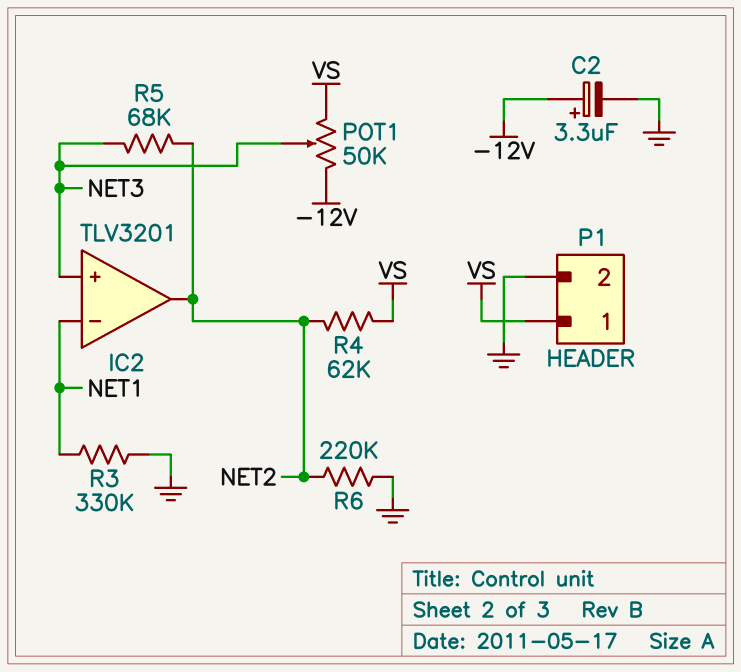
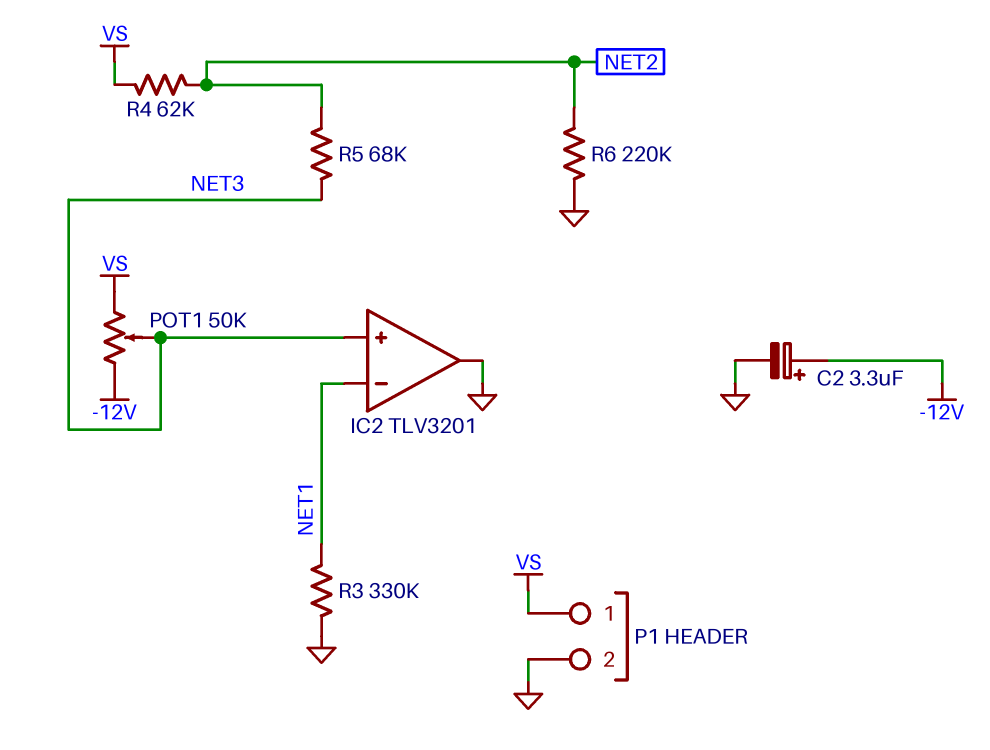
IC2 pin out: NET2 -> GND

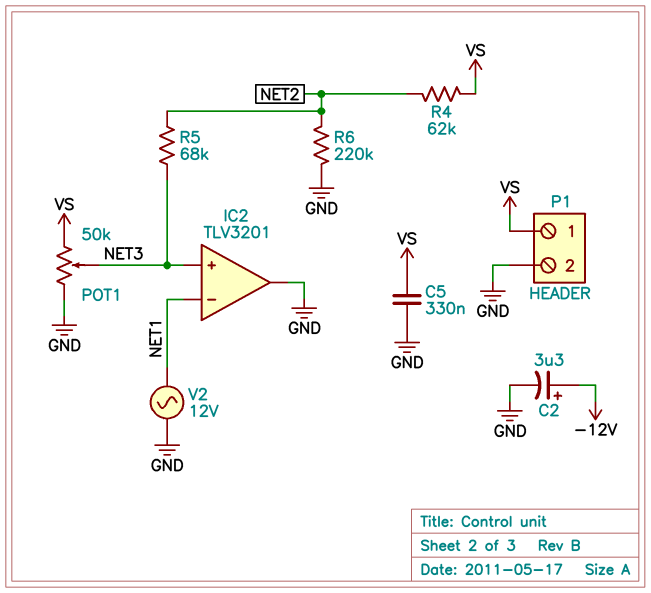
C5: none -> 330nF (GND, VS)
POT1: 50k (-12V, VS, wiper NET3) -> 50k (GND, VS, wiper NET3)
R3: 330k (GND, NET1) -> none
V2: none -> AC 12V (GND, NET1)

